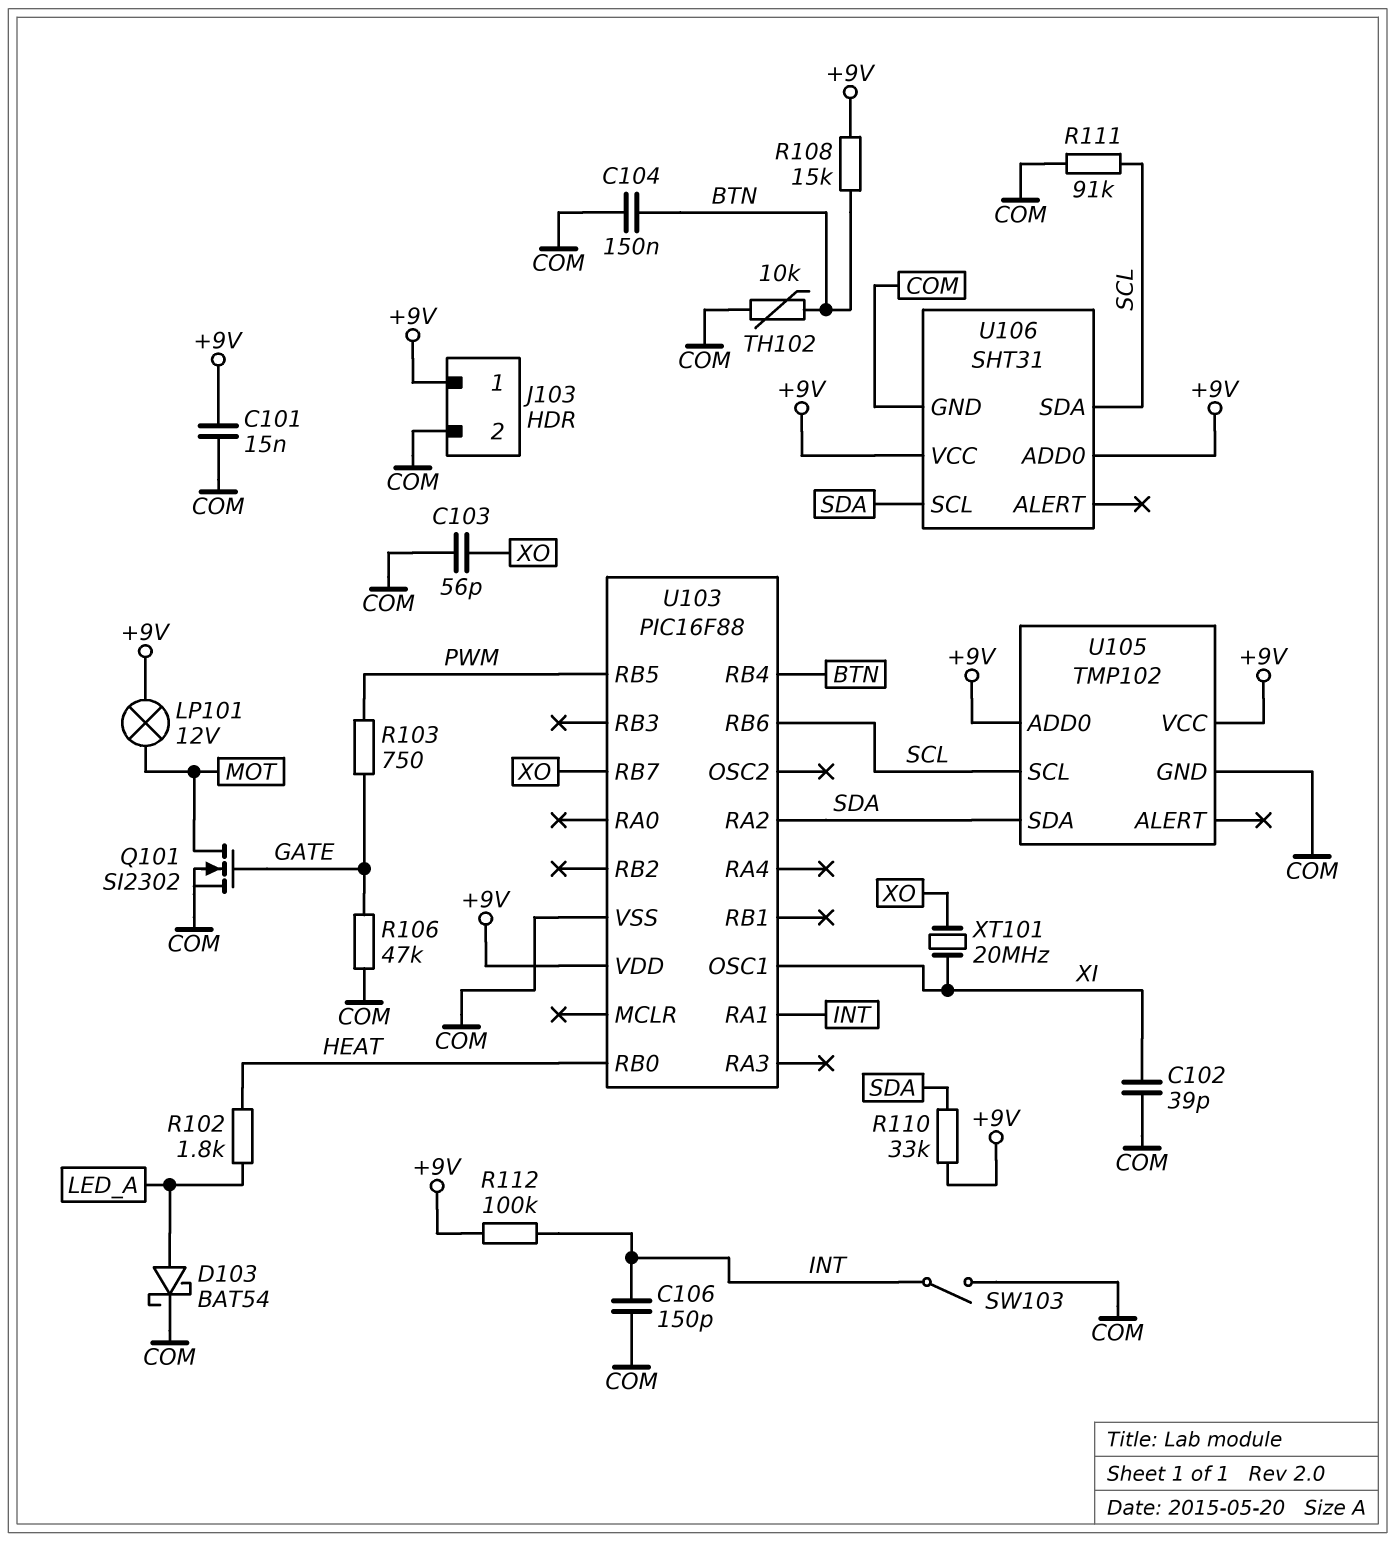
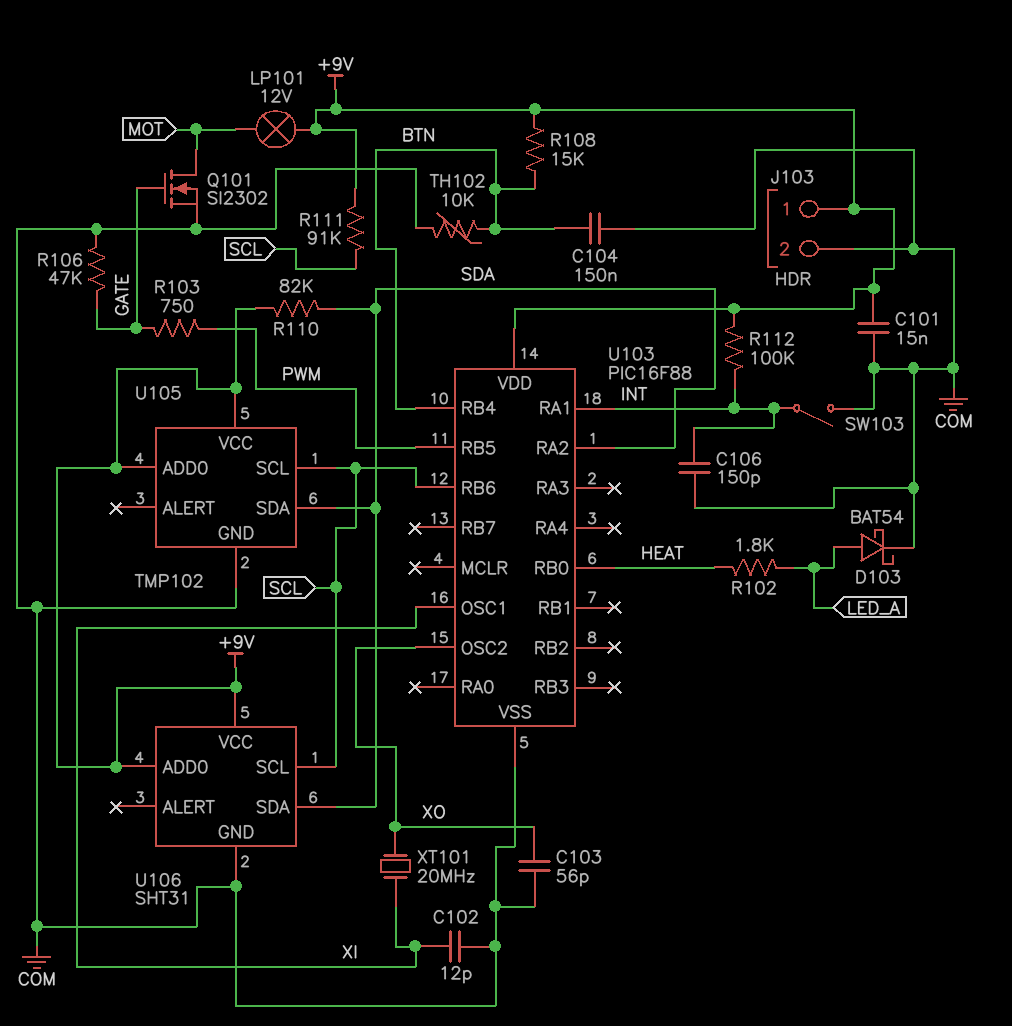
C102: 39pF (COM, XI) -> 12pF (COM, XI)
R110: 33k (+9V, SDA) -> 82k (+9V, SDA)
R111: 91k (COM, SCL) -> 91k (+9V, SCL)
U103 pin OSC2: none -> XO
U103 pin RB7: XO -> none
U106 pin SCL: SDA -> SCL
U106 pin SDA: SCL -> SDA

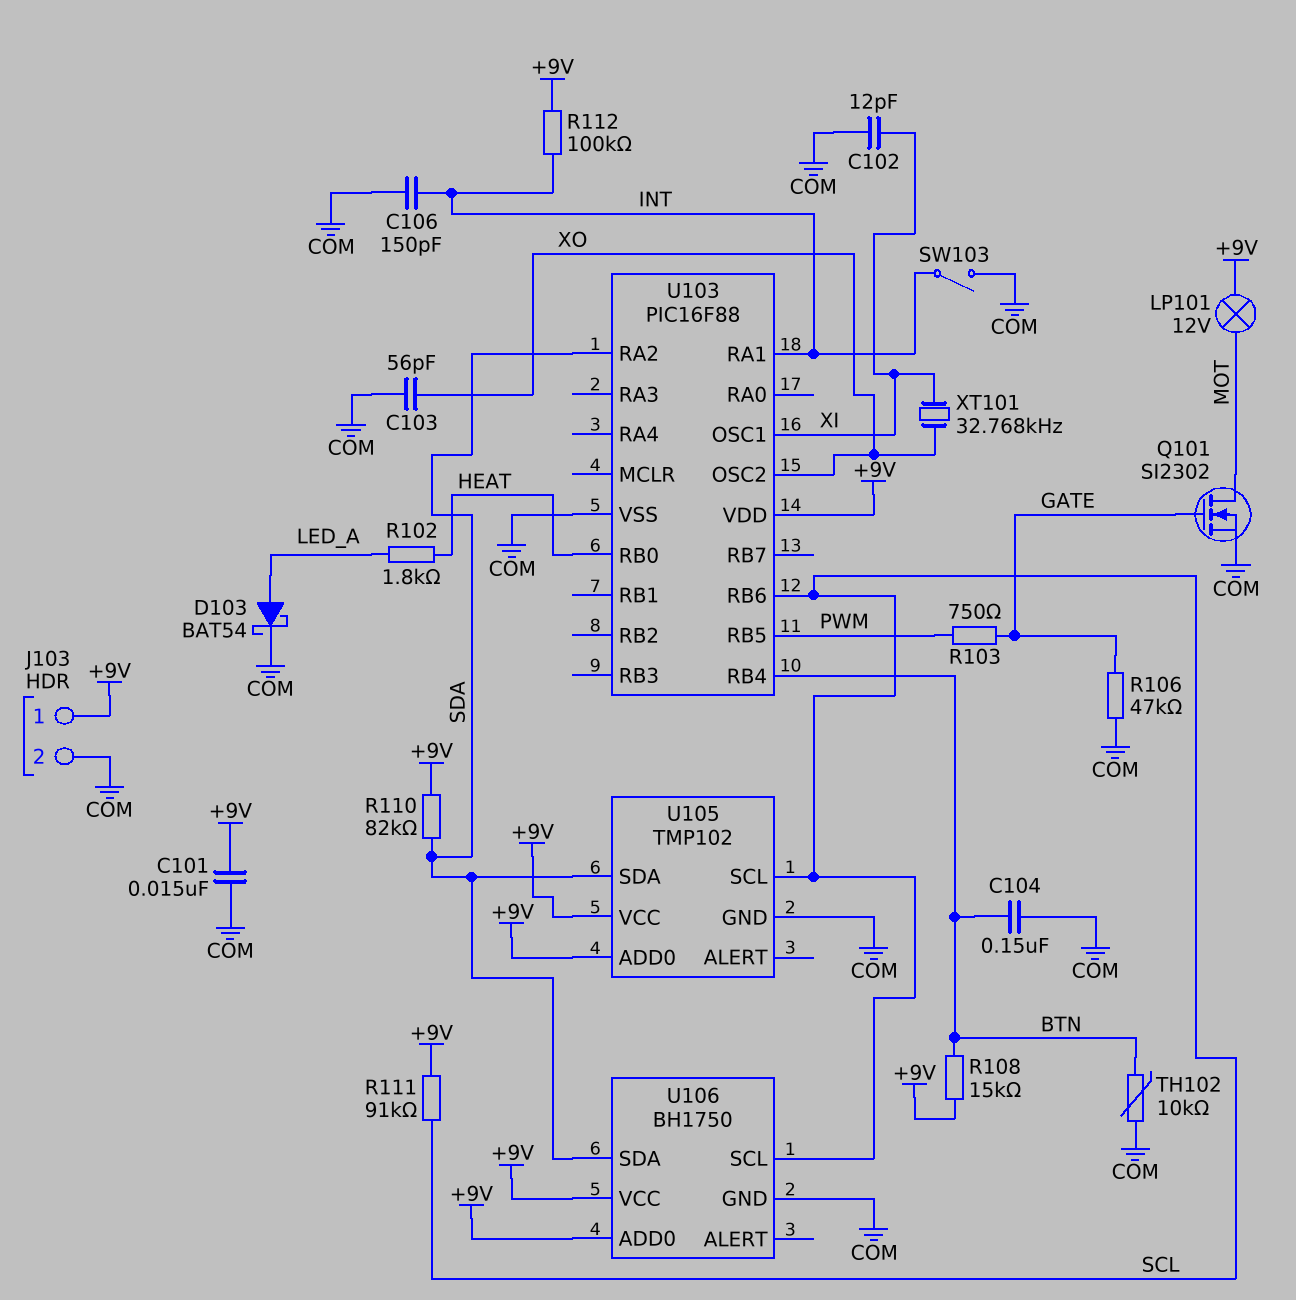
U106: SHT31 -> BH1750
XT101: 20MHz (XI, XO) -> 32.768kHz (XI, XO)

